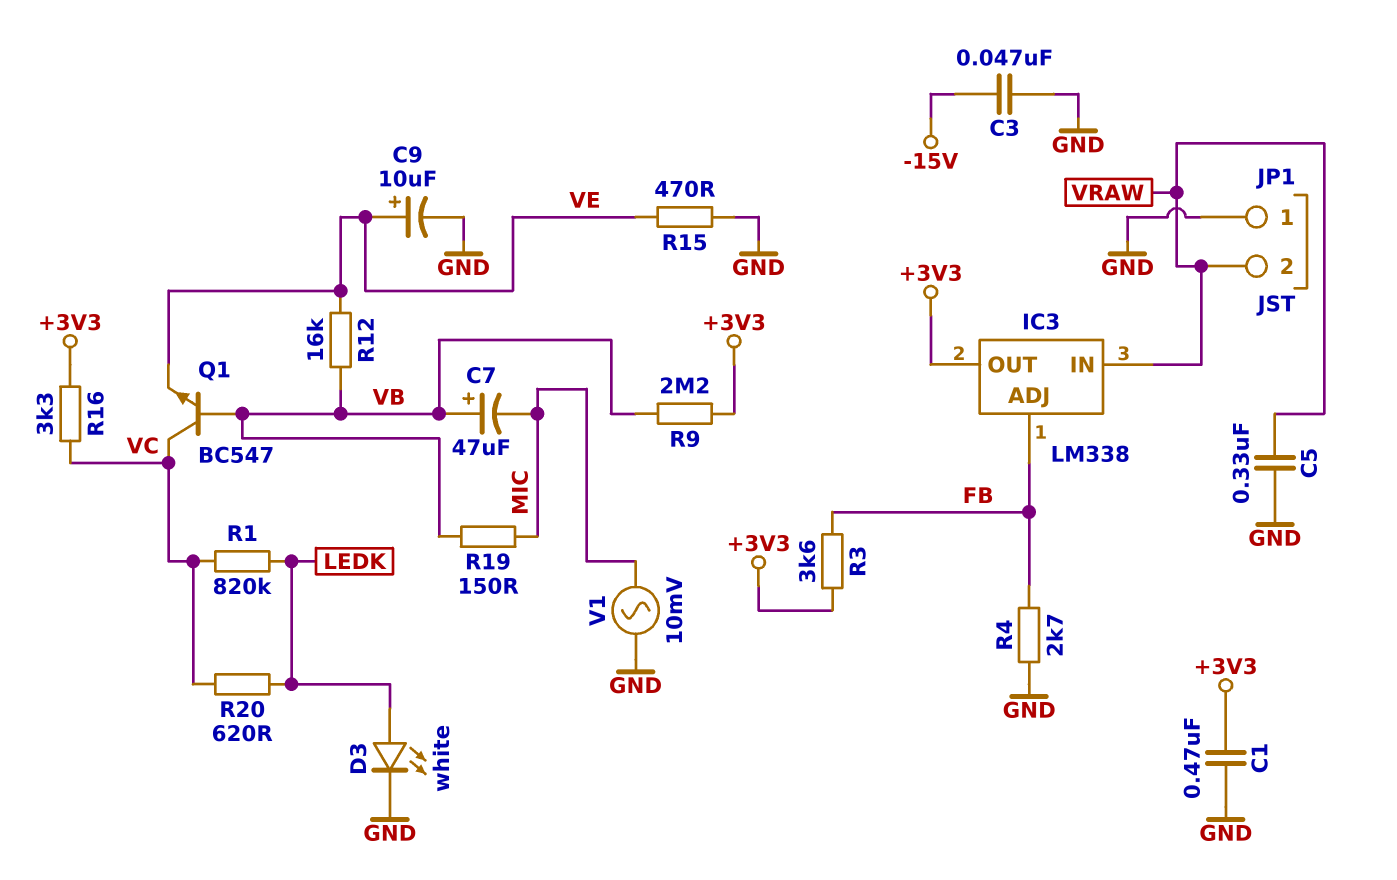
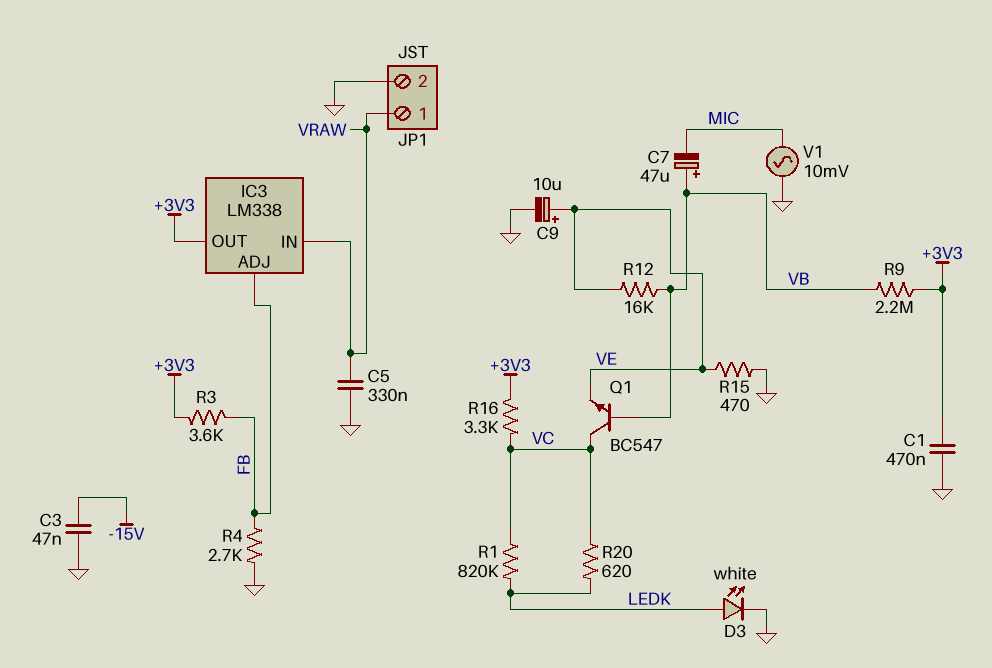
JP1 pin 1: GND -> VRAW
JP1 pin 2: VRAW -> GND
R19: 150 (MIC, VB) -> none

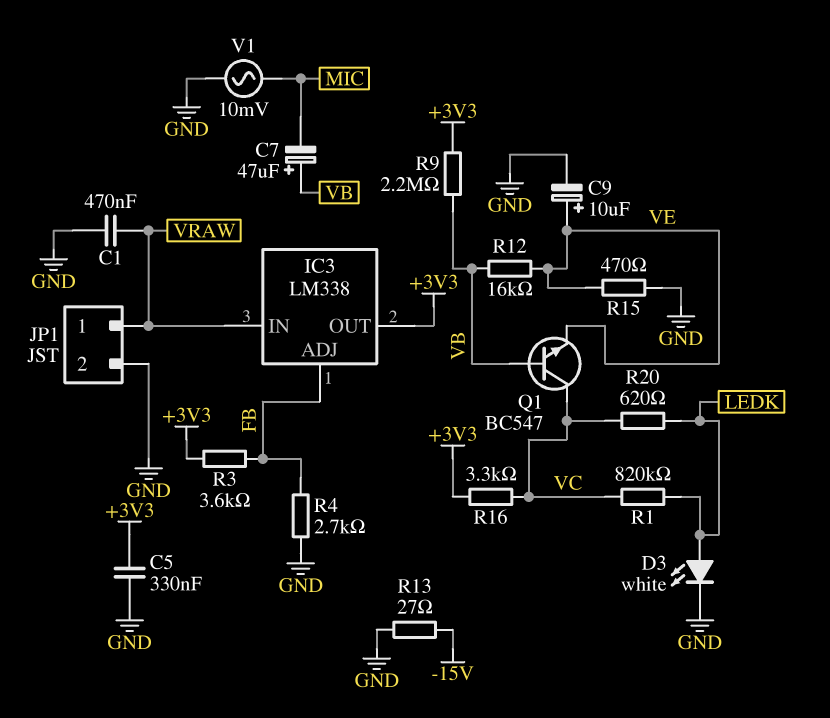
C1: 470nF (+3V3, GND) -> 470nF (GND, VRAW)
C3: 47nF (-15V, GND) -> none
C5: 330nF (GND, VRAW) -> 330nF (+3V3, GND)
R13: none -> 27 (-15V, GND)

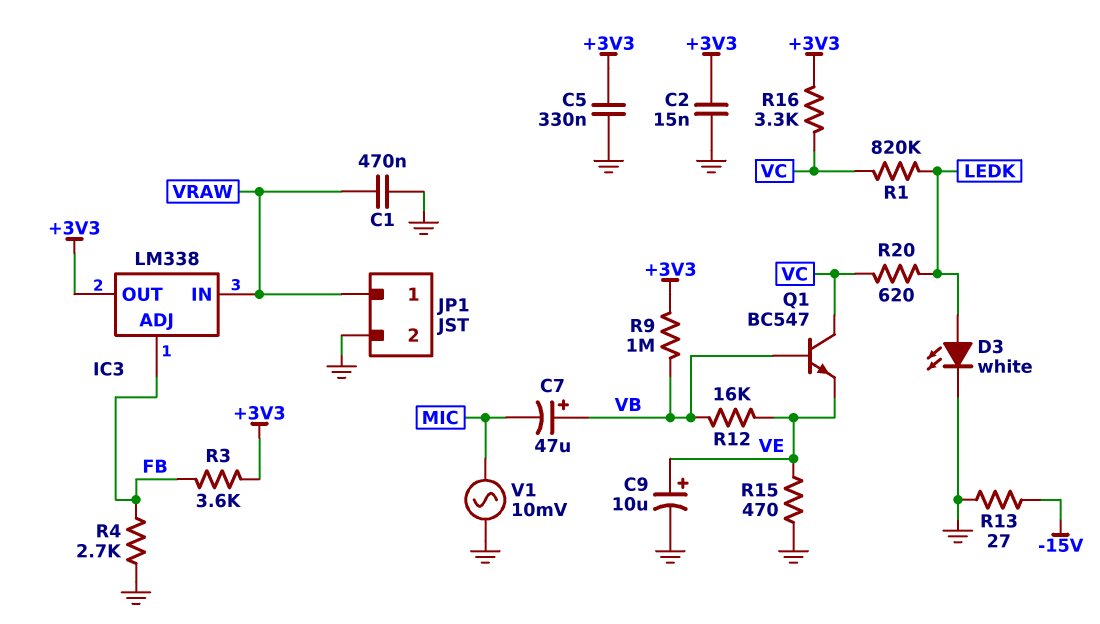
C2: none -> 15nF (+3V3, GND)
R9: 2.2M (+3V3, VB) -> 1M (+3V3, VB)

